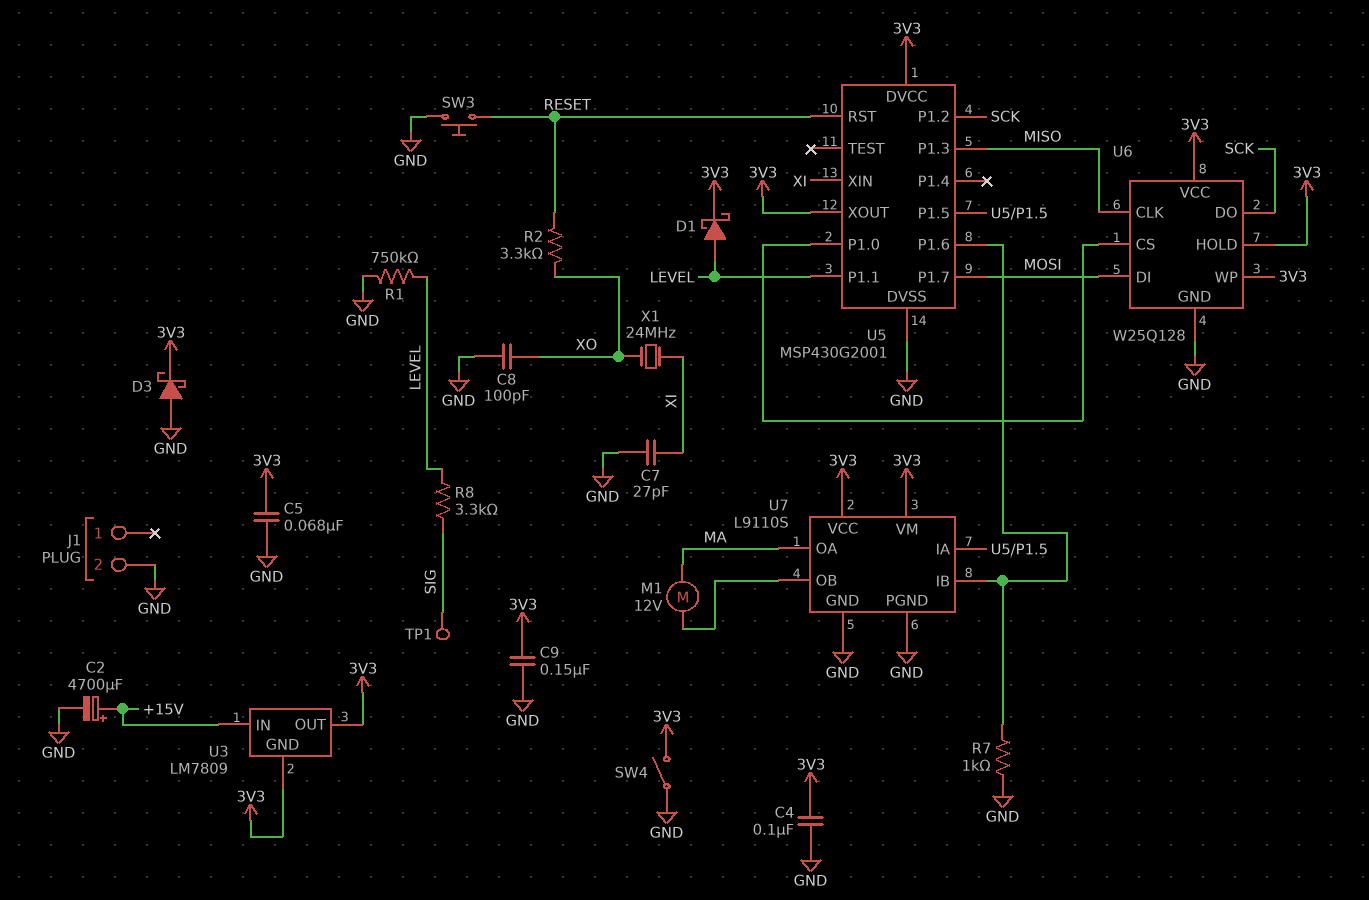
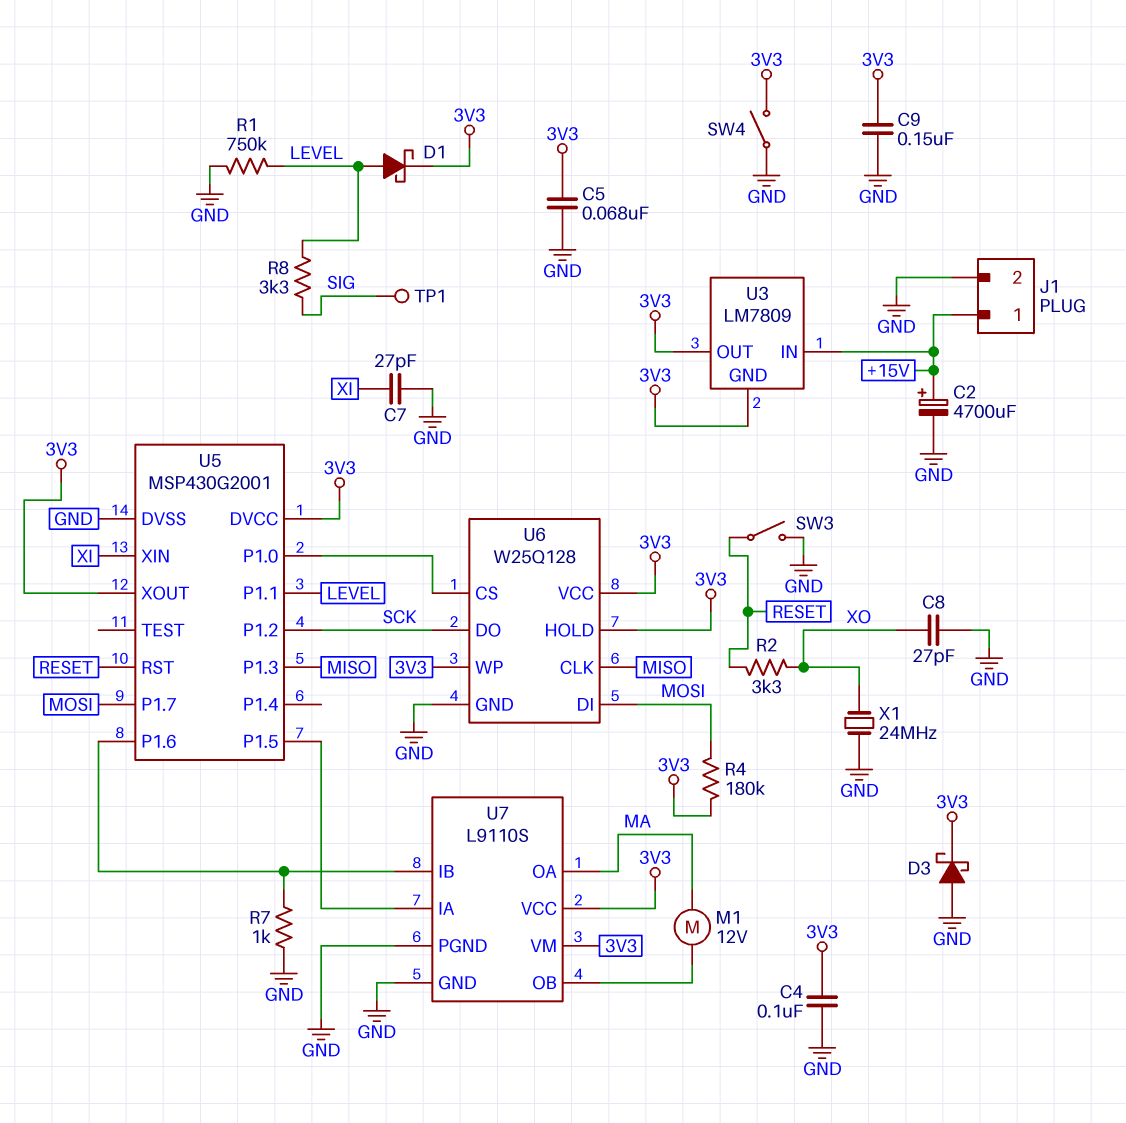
C8: 100pF (GND, XO) -> 27pF (GND, XO)
J1 pin 1: none -> +15V
R4: none -> 180k (3V3, MOSI)
SW3: button (GND, RESET) -> switch (GND, RESET)
X1: 24MHz (XI, XO) -> 24MHz (GND, XO)

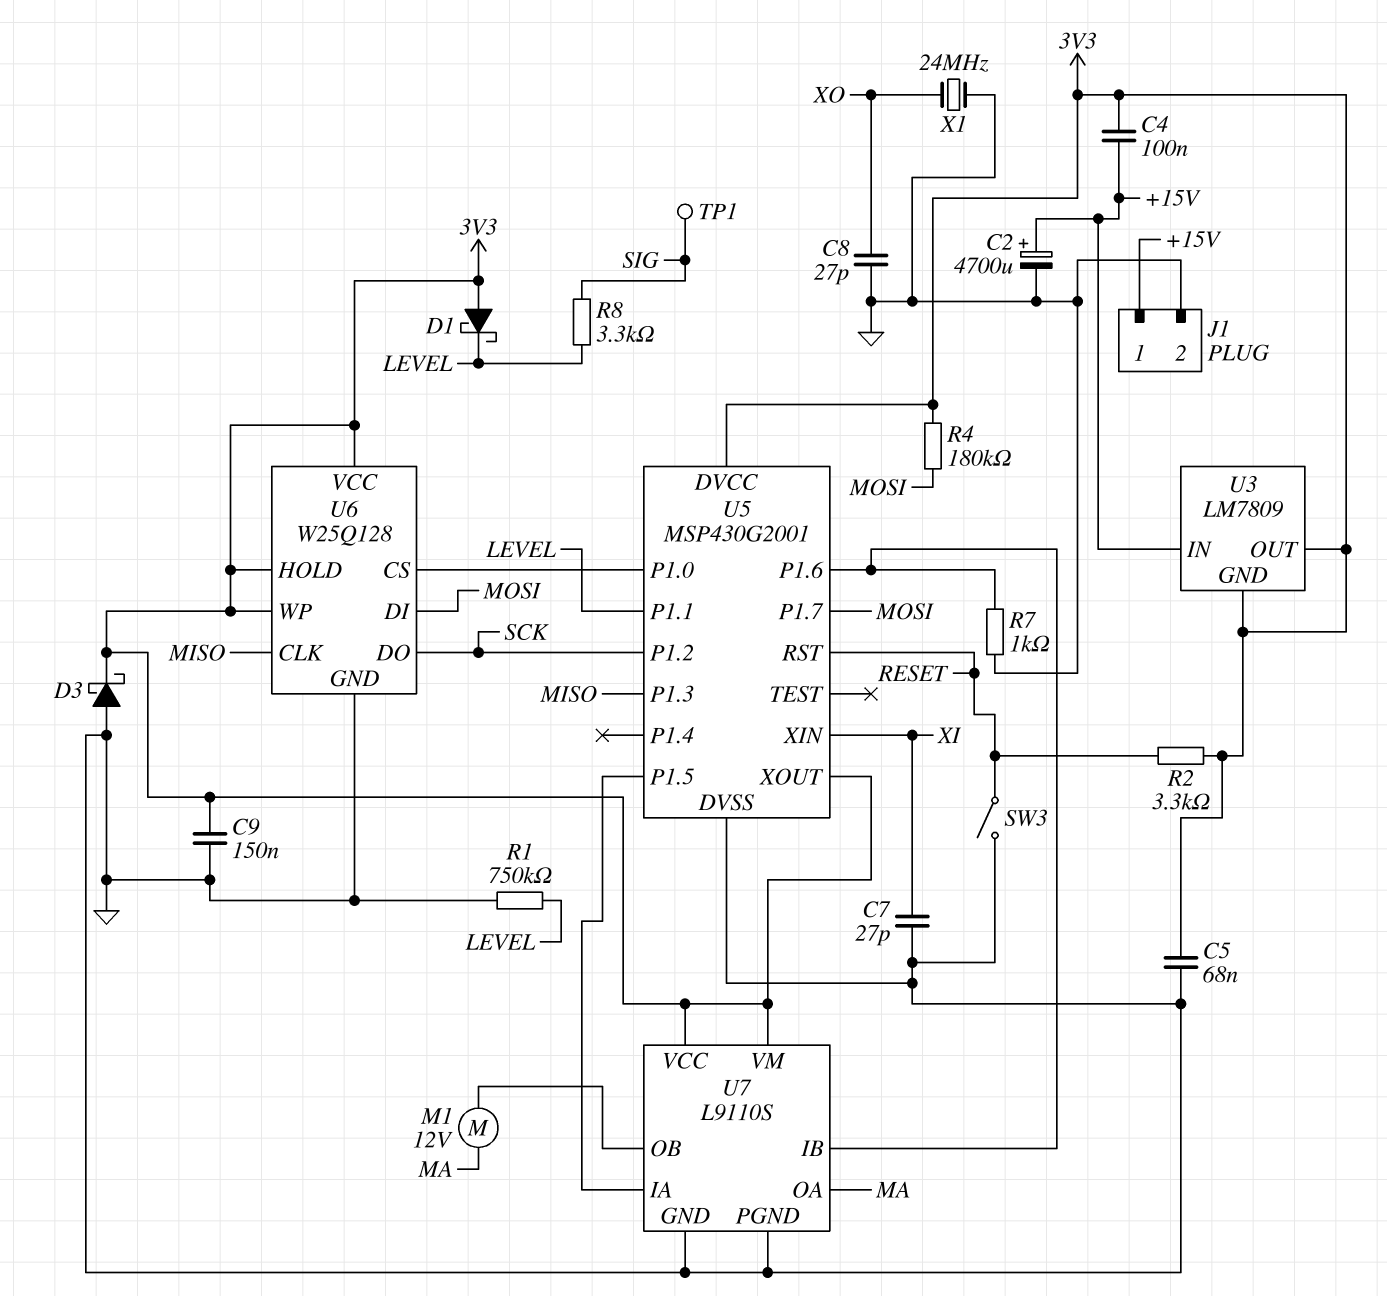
C4: 100nF (3V3, GND) -> 100nF (+15V, 3V3)
D1: schottky (A LEVEL, K 3V3) -> schottky (A 3V3, K LEVEL)
R2: 3.3k (RESET, XO) -> 3.3k (3V3, RESET)
SW4: switch (3V3, GND) -> none

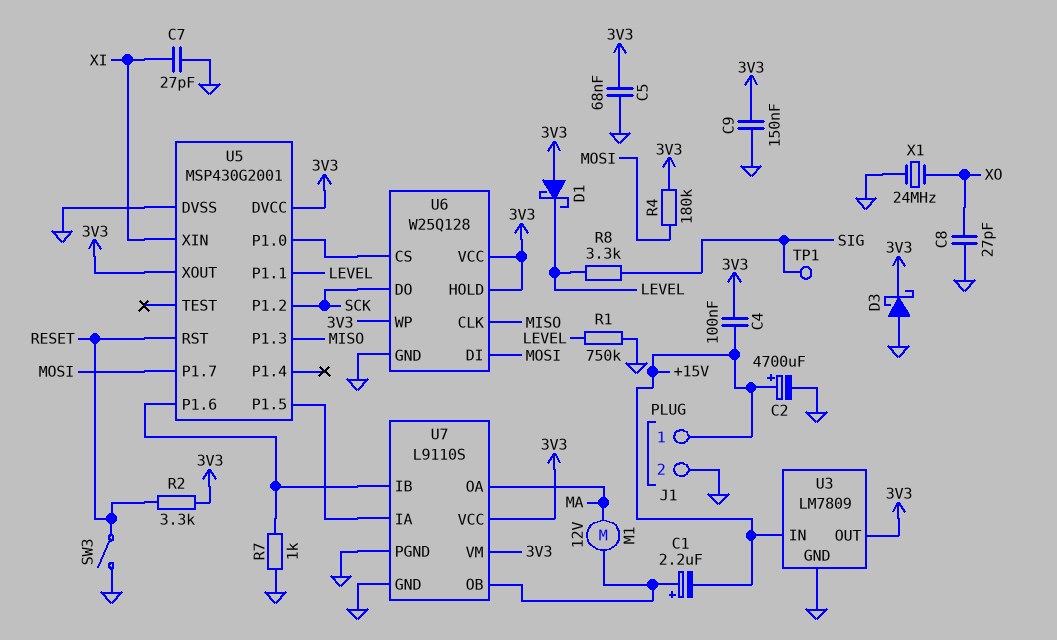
C1: none -> 2.2uF (plus U7/OB, minus +15V)
U3 pin GND: 3V3 -> GND

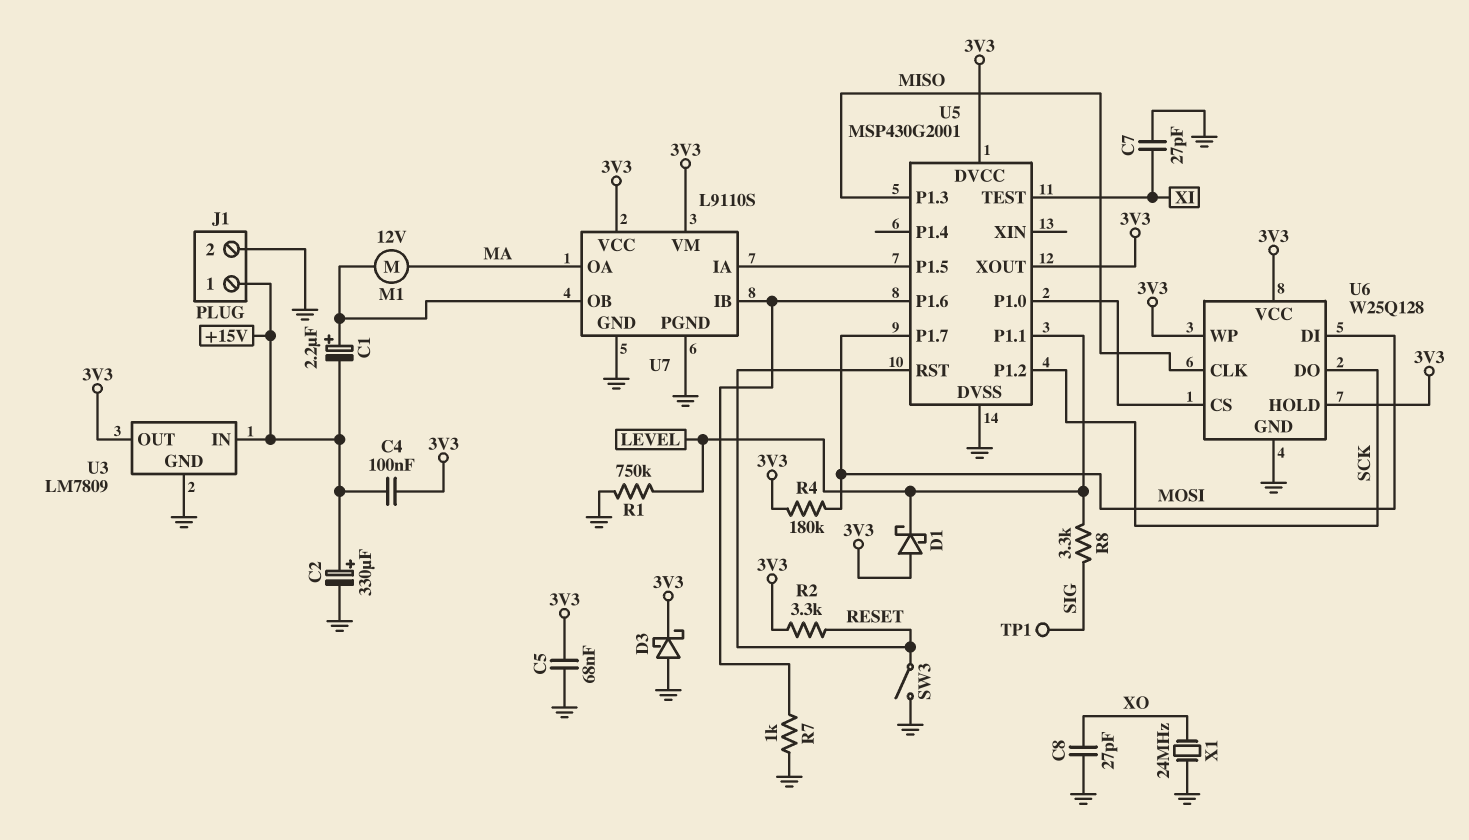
C2: 4700uF (plus +15V, minus GND) -> 330uF (plus +15V, minus GND)
C9: 150nF (3V3, GND) -> none
U5 pin TEST: none -> XI
U5 pin XIN: XI -> none

